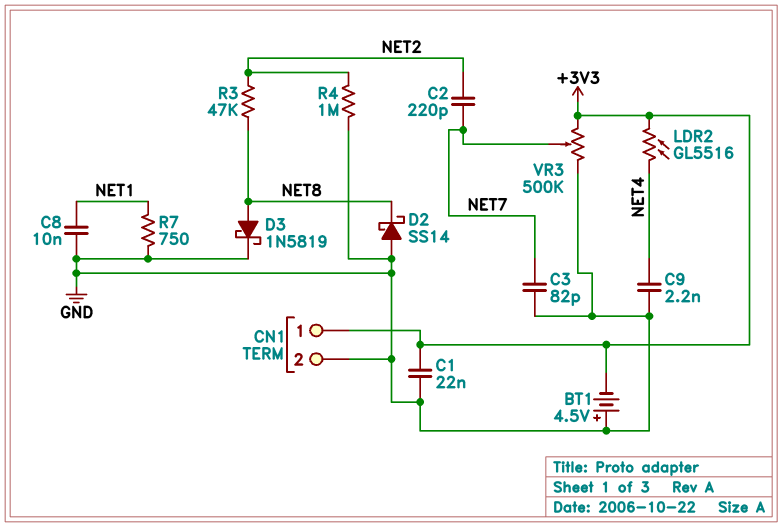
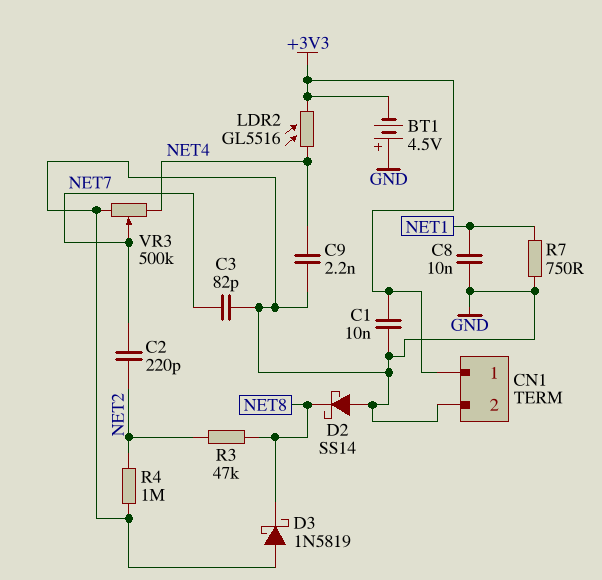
C1: 22nF (+3V3, GND) -> 10nF (+3V3, GND)
D3: schottky 1N5819 (A NET8, K GND) -> schottky 1N5819 (A GND, K NET8)
VR3: 500k (+3V3, GND, wiper NET7) -> 500k (GND, NET4, wiper NET7)

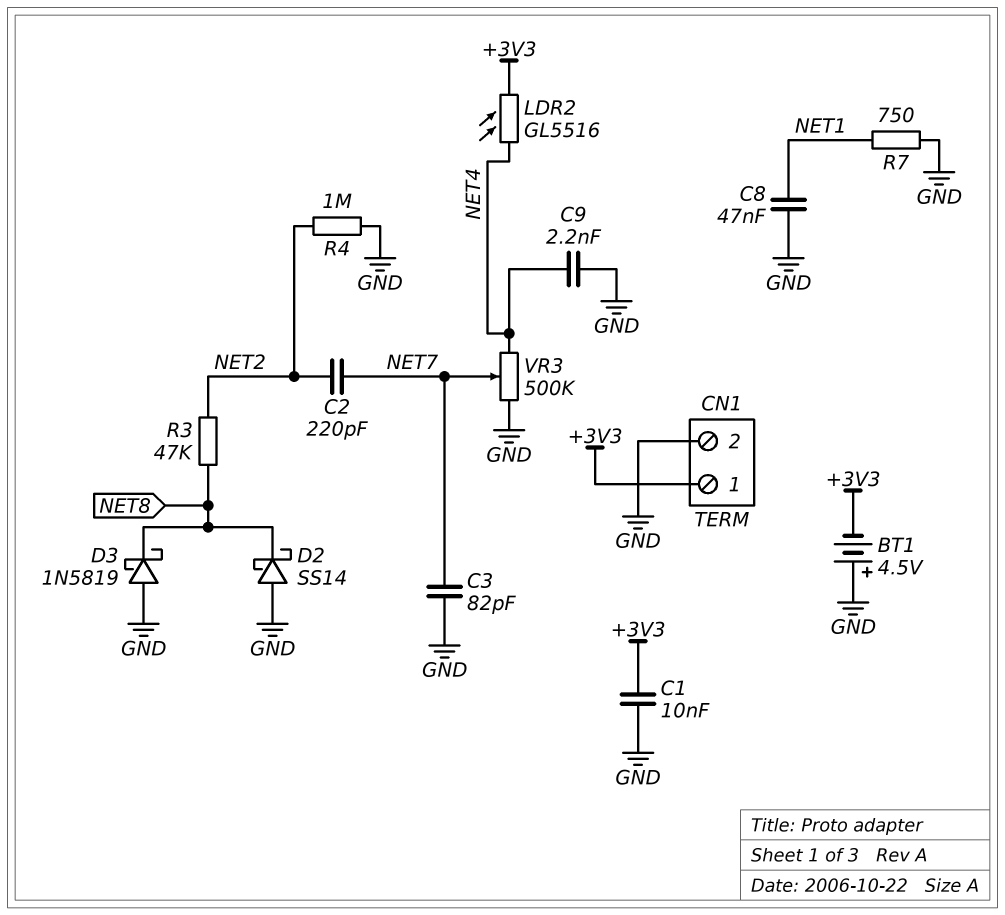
C8: 10nF (GND, NET1) -> 47nF (GND, NET1)

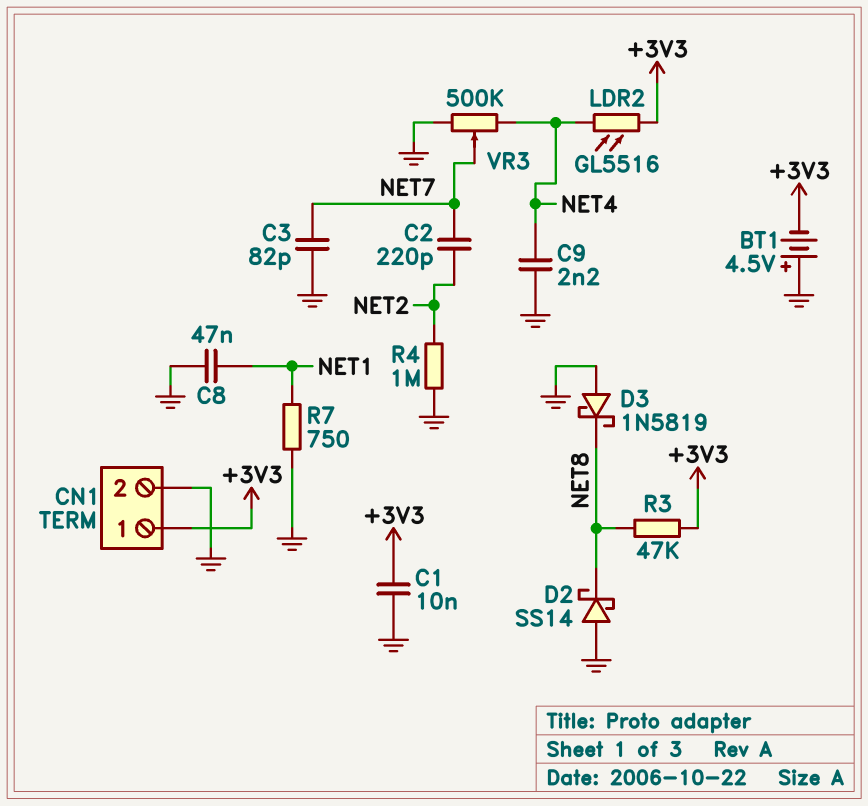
R3: 47k (NET2, NET8) -> 47k (+3V3, NET8)

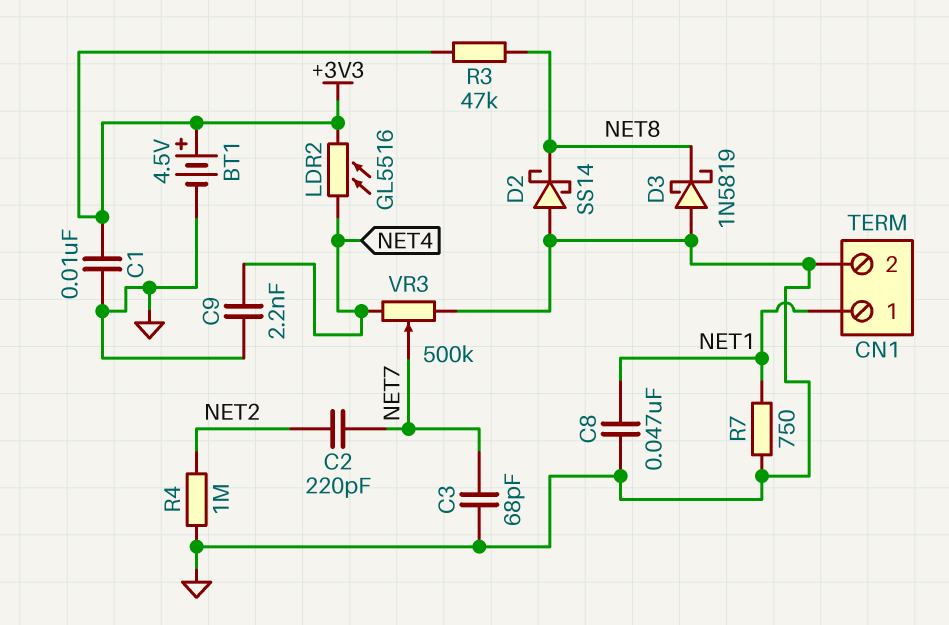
BT1: 4.5V (plus GND, minus +3V3) -> 4.5V (plus +3V3, minus GND)
C3: 82pF (GND, NET7) -> 68pF (GND, NET7)
CN1 pin 1: +3V3 -> NET1

